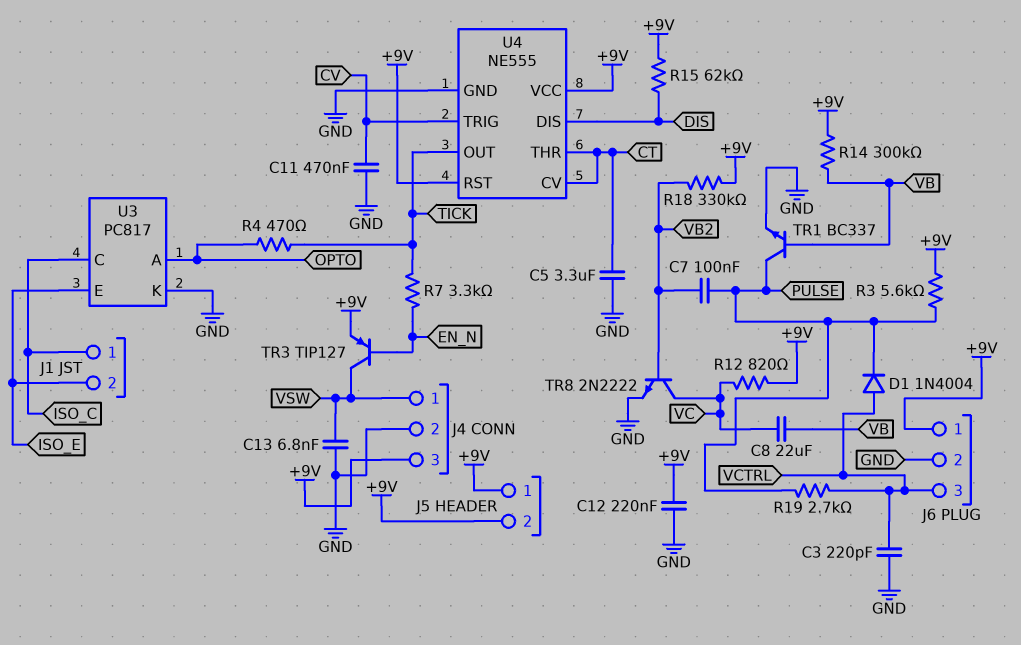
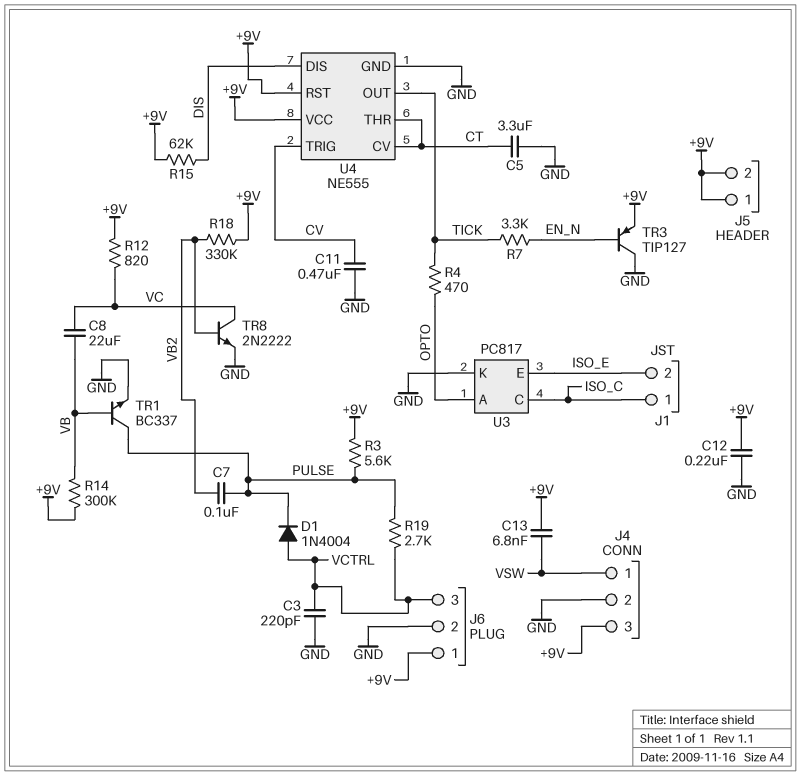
C13: 6.8nF (GND, VSW) -> 6.8nF (+9V, VSW)
TR3: PNP TIP127 (B EN_N, C VSW, E +9V) -> PNP TIP127 (B EN_N, C GND, E +9V)

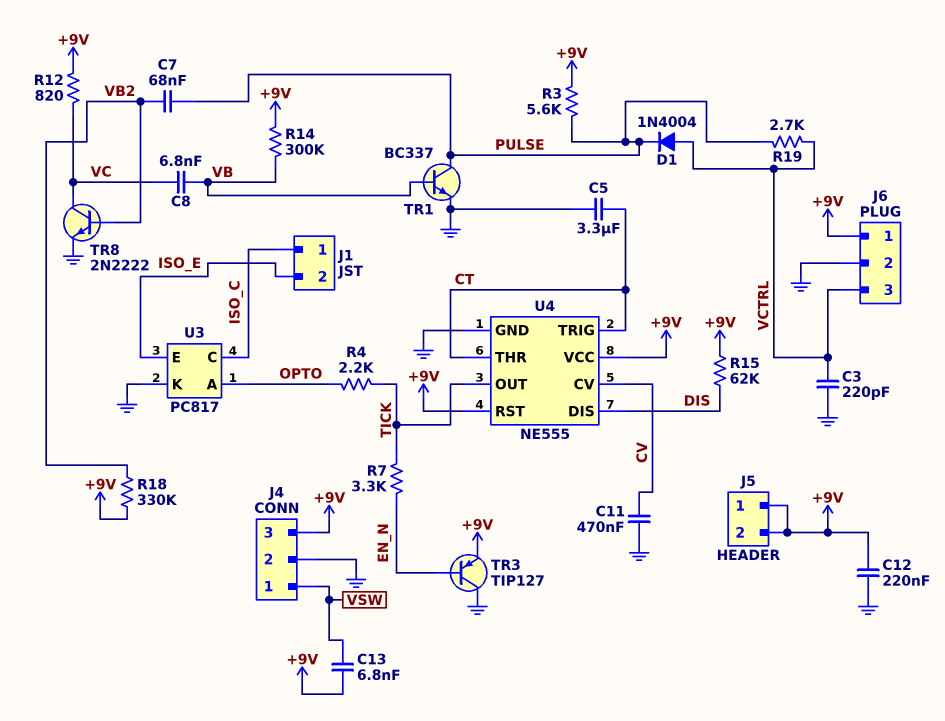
C7: 100nF (PULSE, VB2) -> 68nF (PULSE, VB2)
C8: 22uF (VB, VC) -> 6.8nF (VB, VC)
R4: 470 (OPTO, TICK) -> 2.2k (OPTO, TICK)
U4 pin CV: CT -> CV
U4 pin TRIG: CV -> CT

